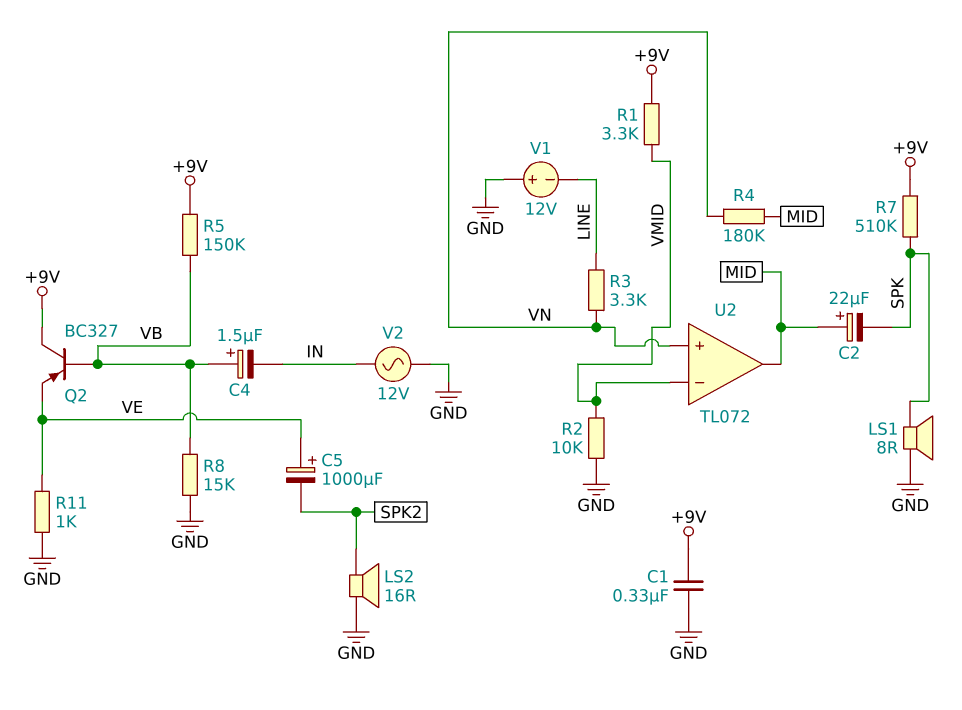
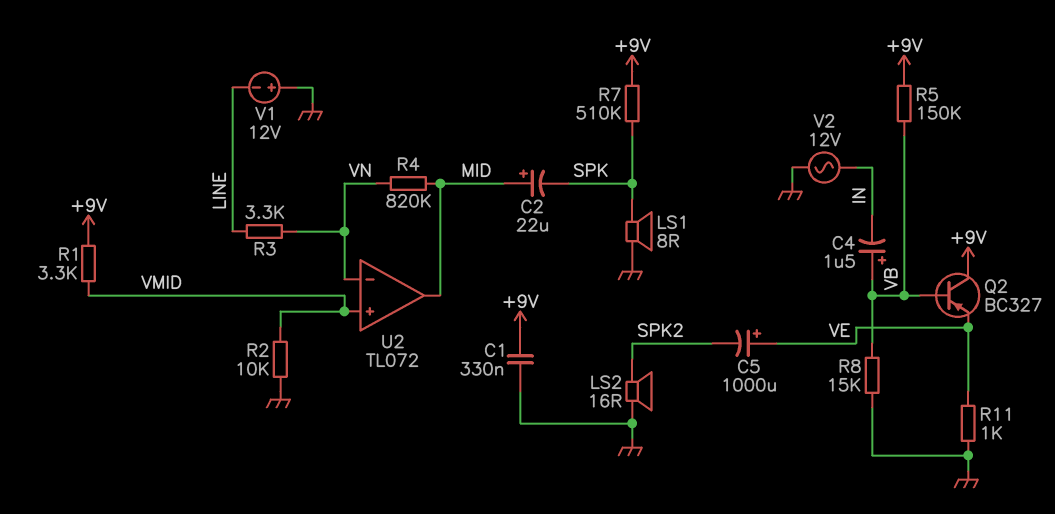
R4: 180k (MID, VN) -> 820k (MID, VN)
U2 pin in+: VN -> VMID
U2 pin in-: VMID -> VN

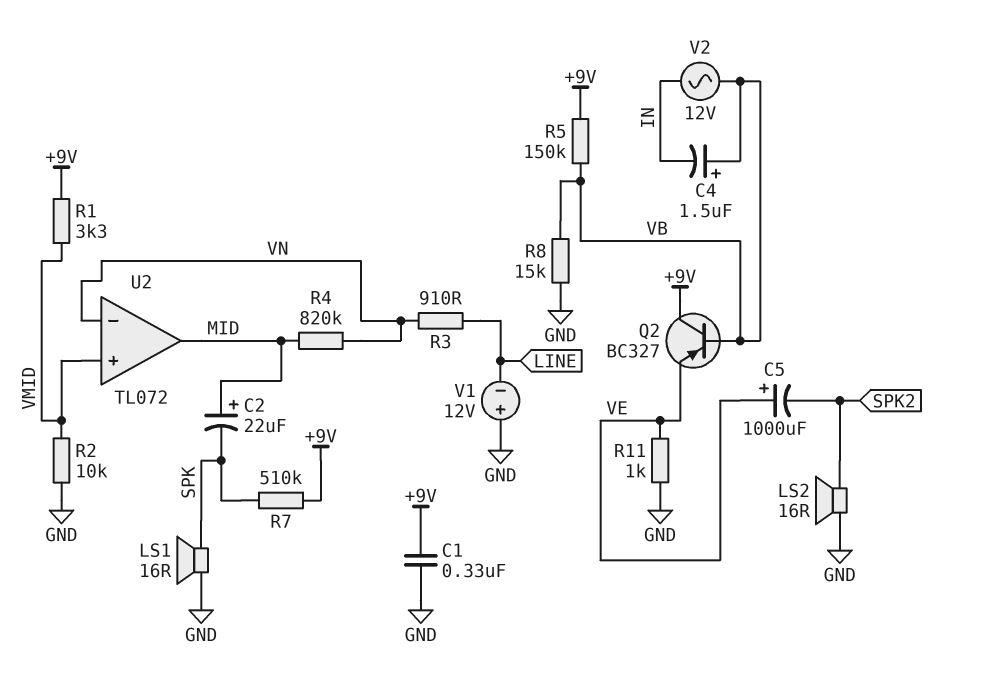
LS1: speaker 8R (GND, SPK) -> speaker 16R (GND, SPK)
R3: 3.3k (LINE, VN) -> 910 (LINE, VN)
V2: AC 12V (GND, IN) -> AC 12V (IN, VB)

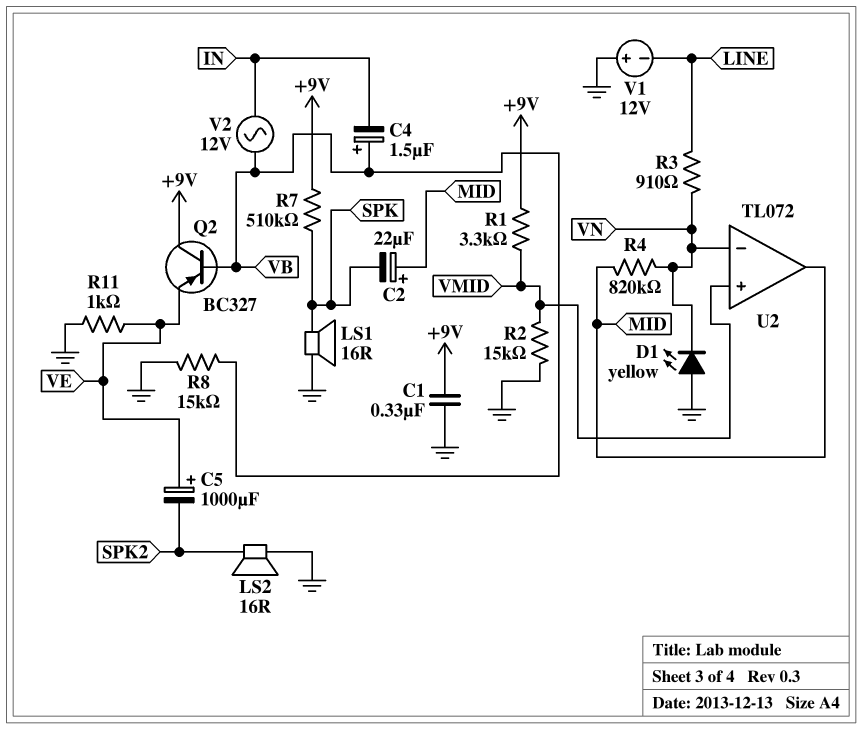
D1: none -> LED yellow (A GND, K VN)
R2: 10k (GND, VMID) -> 15k (GND, VMID)
R5: 150k (+9V, VB) -> none

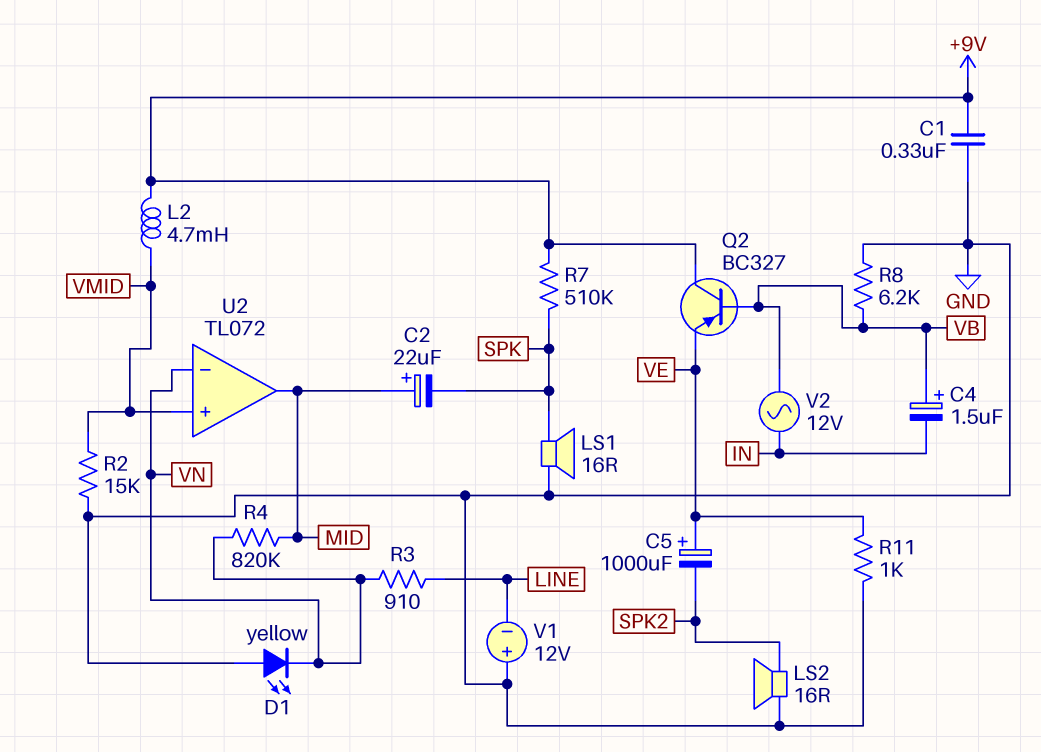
L2: none -> 4.7mH (+9V, VMID)
R1: 3.3k (+9V, VMID) -> none
R8: 15k (GND, VB) -> 6.2k (GND, VB)

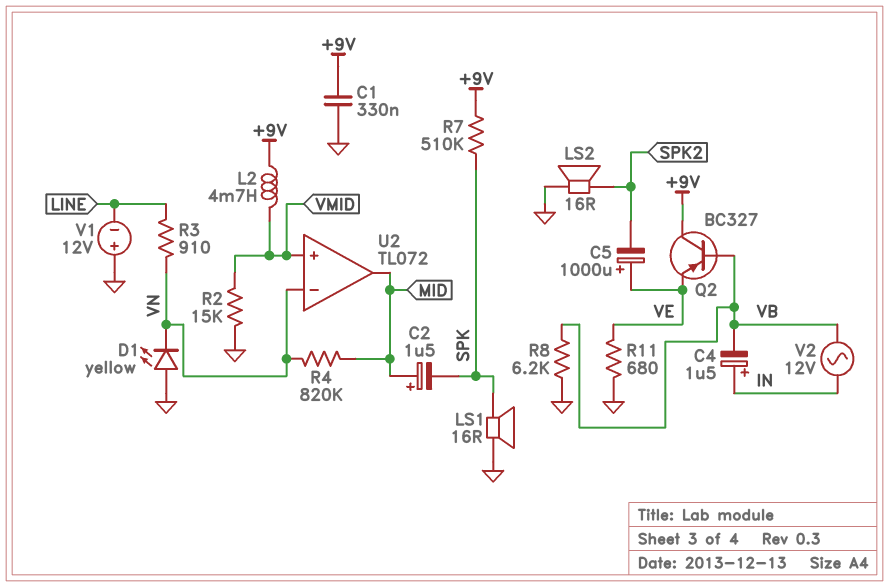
C2: 22uF (plus MID, minus SPK) -> 1.5uF (plus MID, minus SPK)
C4: 1.5uF (plus VB, minus IN) -> 1.5uF (plus IN, minus VB)
R11: 1k (GND, VE) -> 680 (GND, VE)

